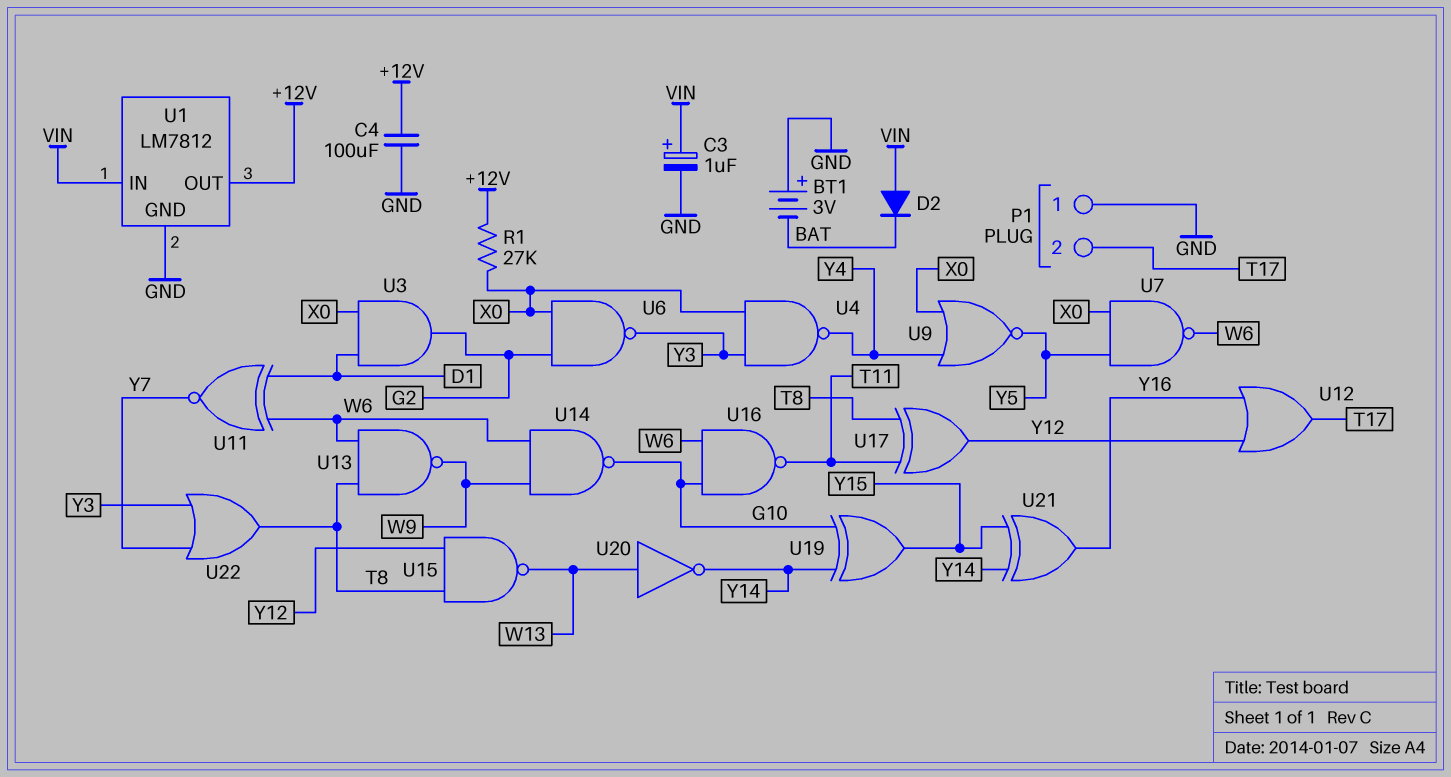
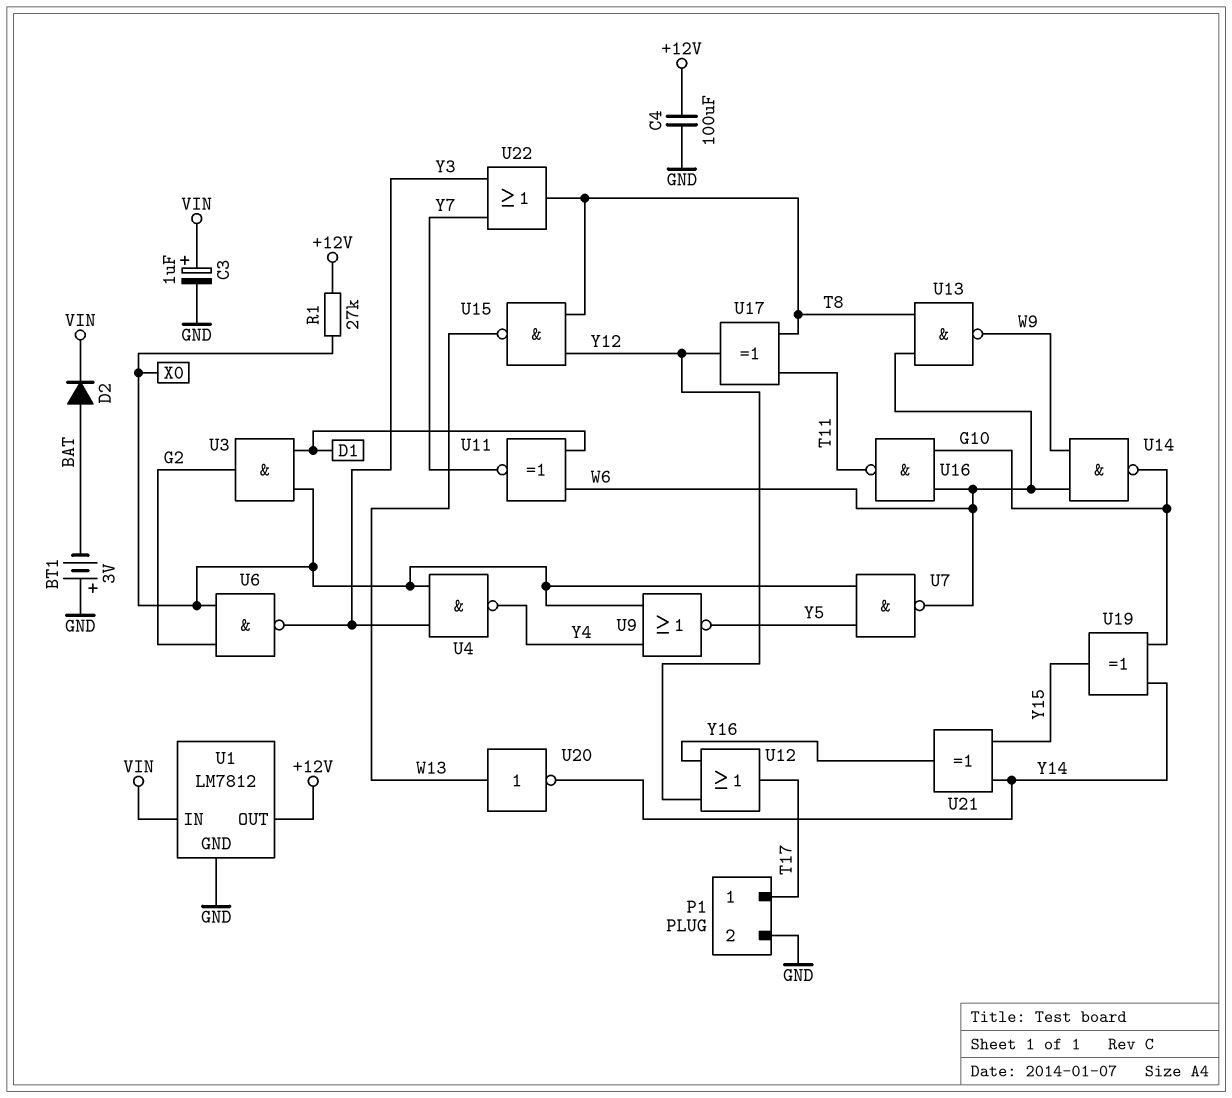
D2: diode (A VIN, K BAT) -> diode (A BAT, K VIN)
P1 pin 1: GND -> T17
P1 pin 2: T17 -> GND

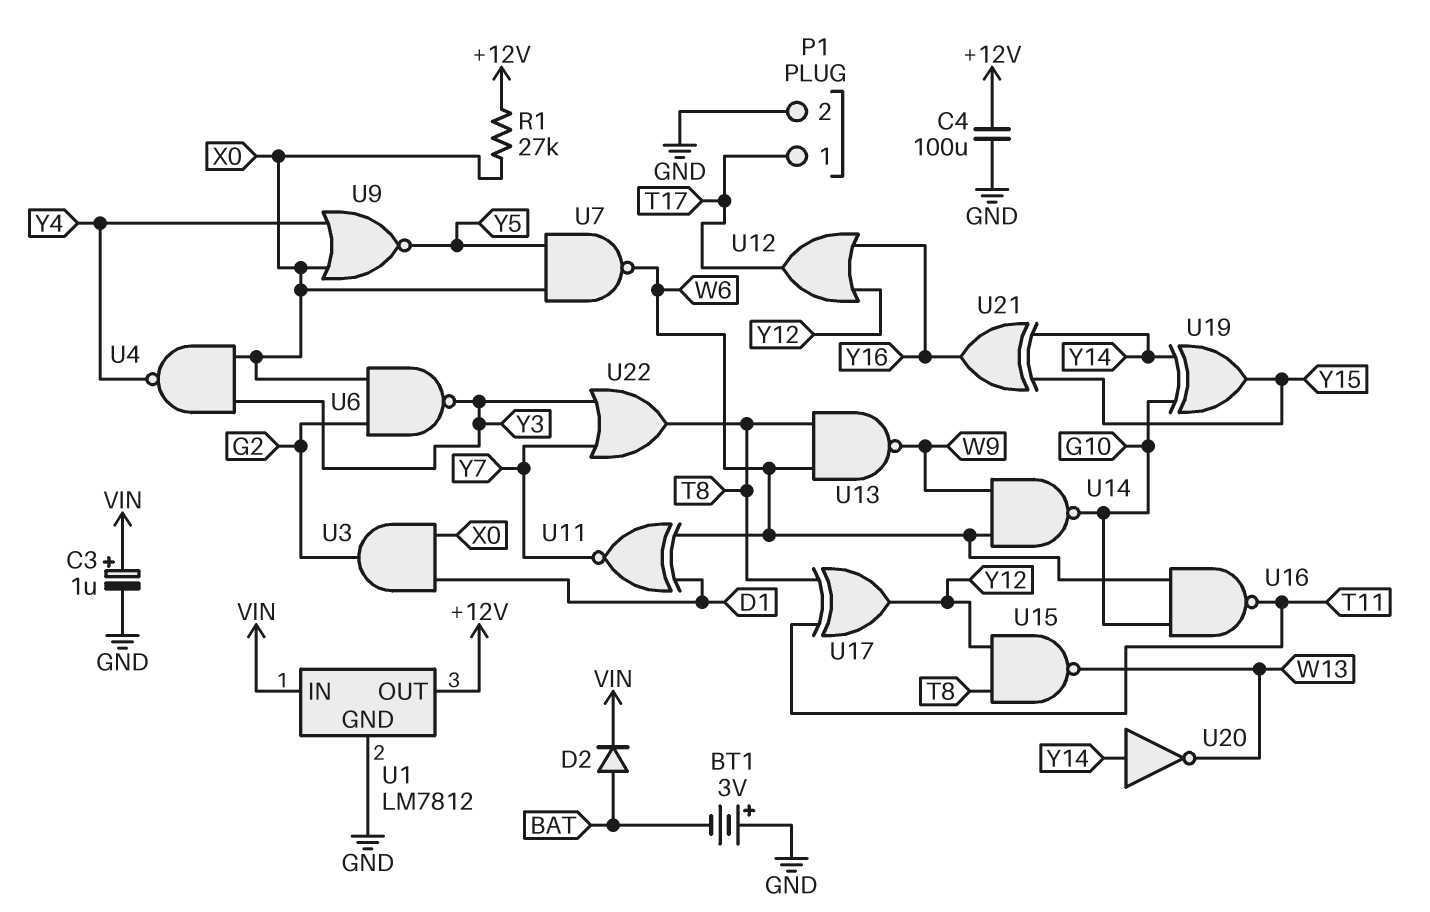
U20: NOT (in W13, out Y14) -> NOT (in Y14, out W13)

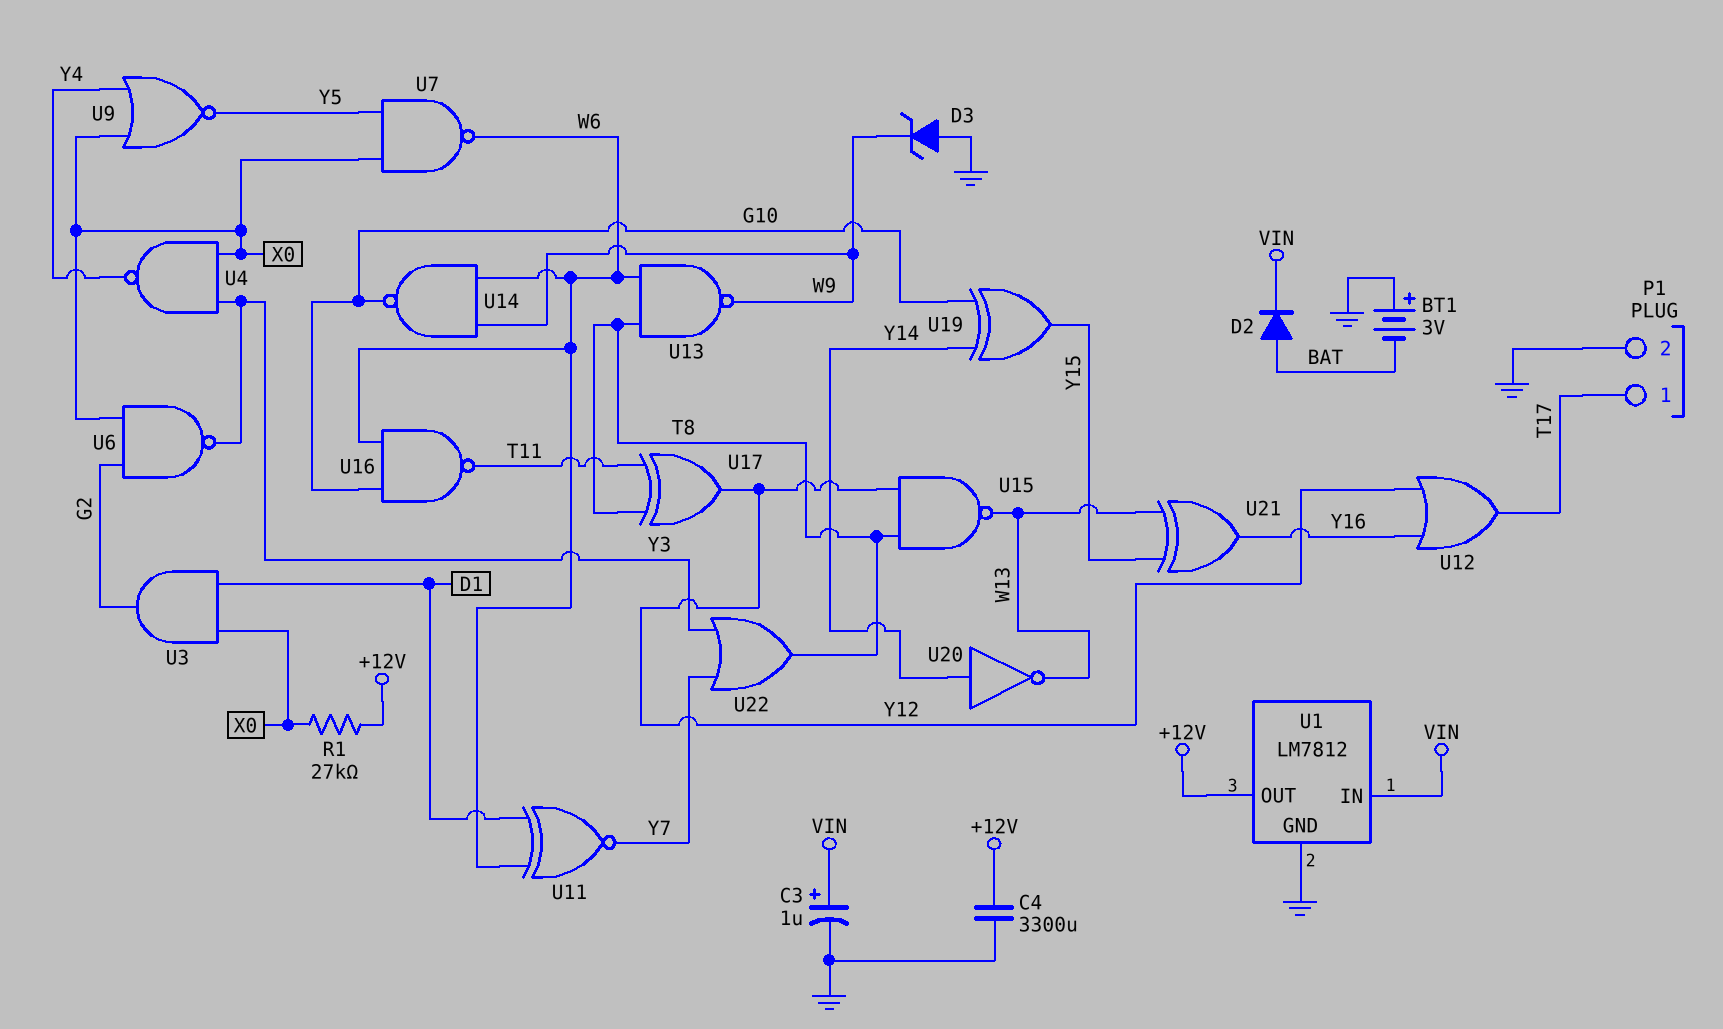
C4: 100uF (+12V, GND) -> 3300uF (+12V, GND)
D3: none -> zener (A GND, K W9)
U21: XOR (in Y14, in Y15, out Y16) -> XOR (in W13, in Y15, out Y16)

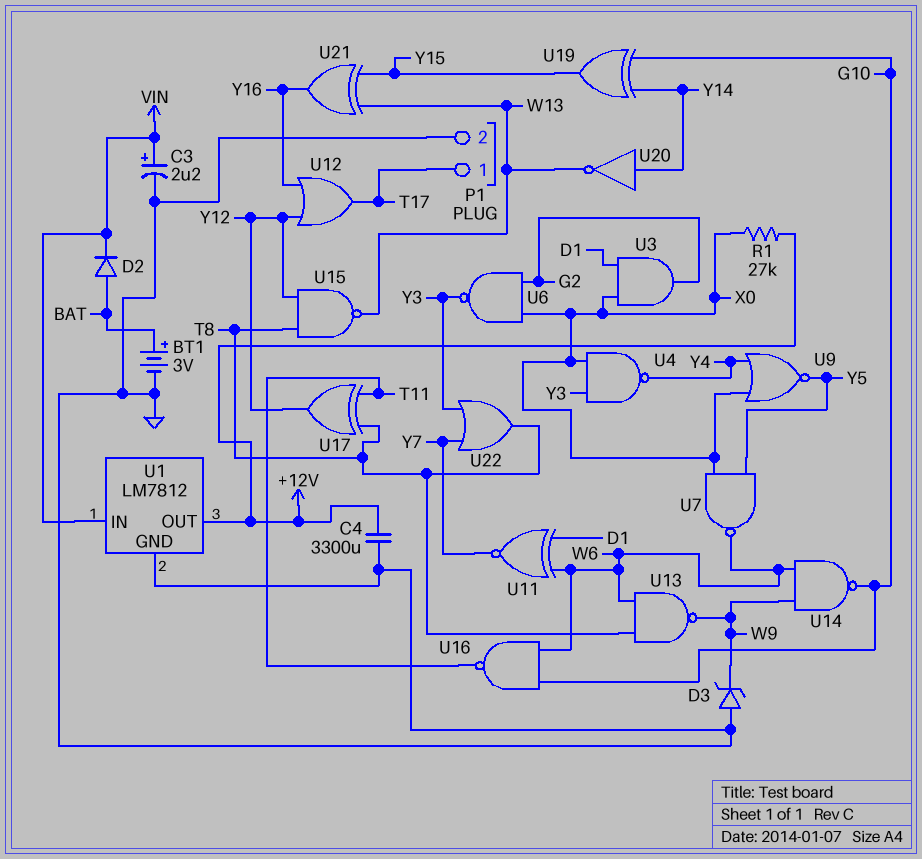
BT1: 3V (plus GND, minus BAT) -> 3V (plus BAT, minus GND)
C3: 1uF (plus VIN, minus GND) -> 2.2uF (plus VIN, minus GND)

